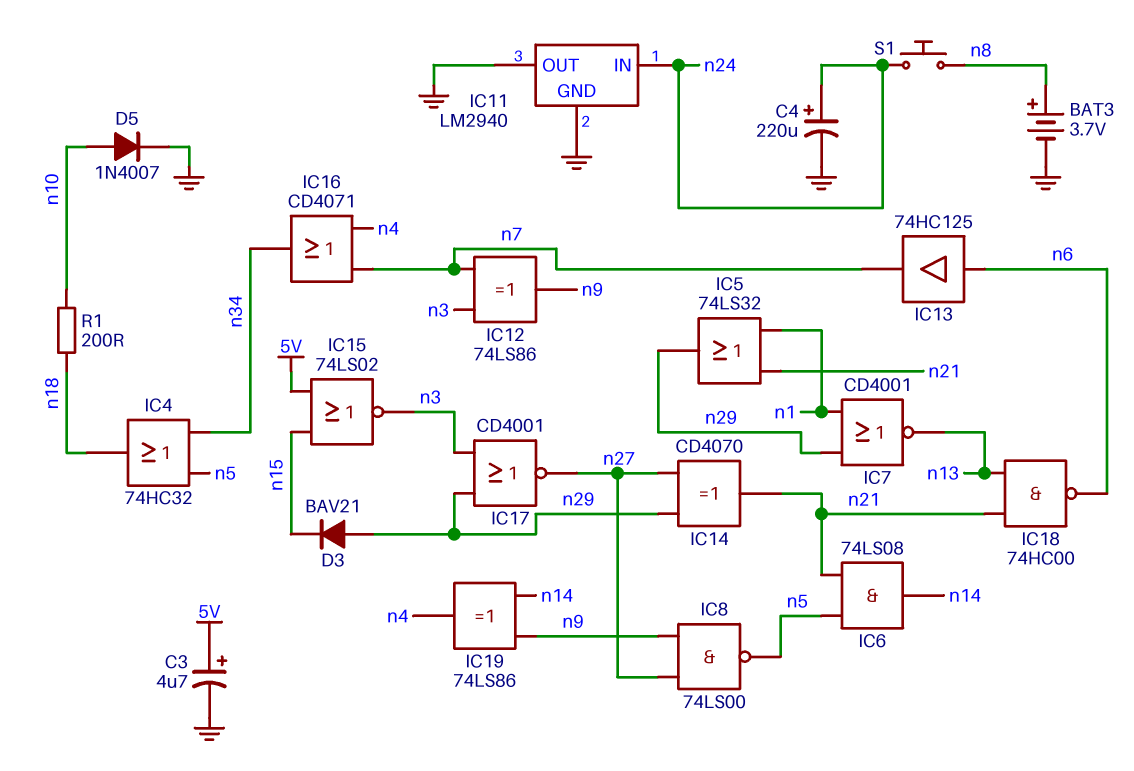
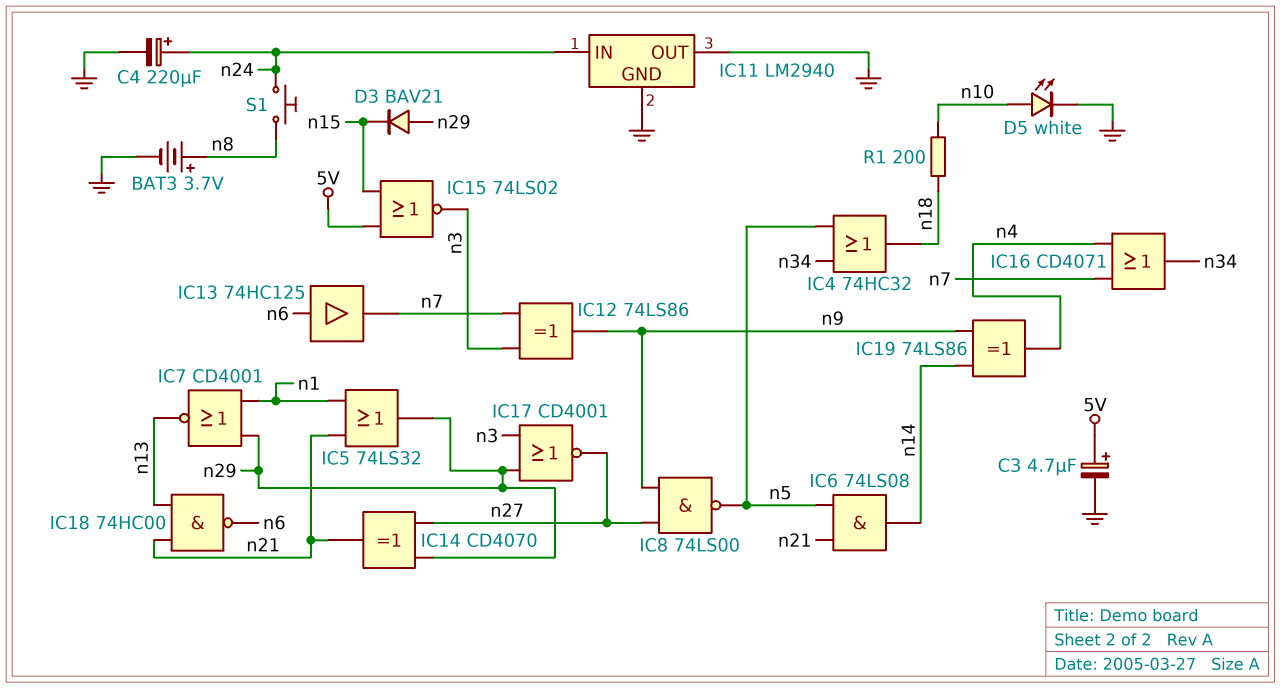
D5: diode 1N4007 (A n10, K GND) -> LED white (A n10, K GND)

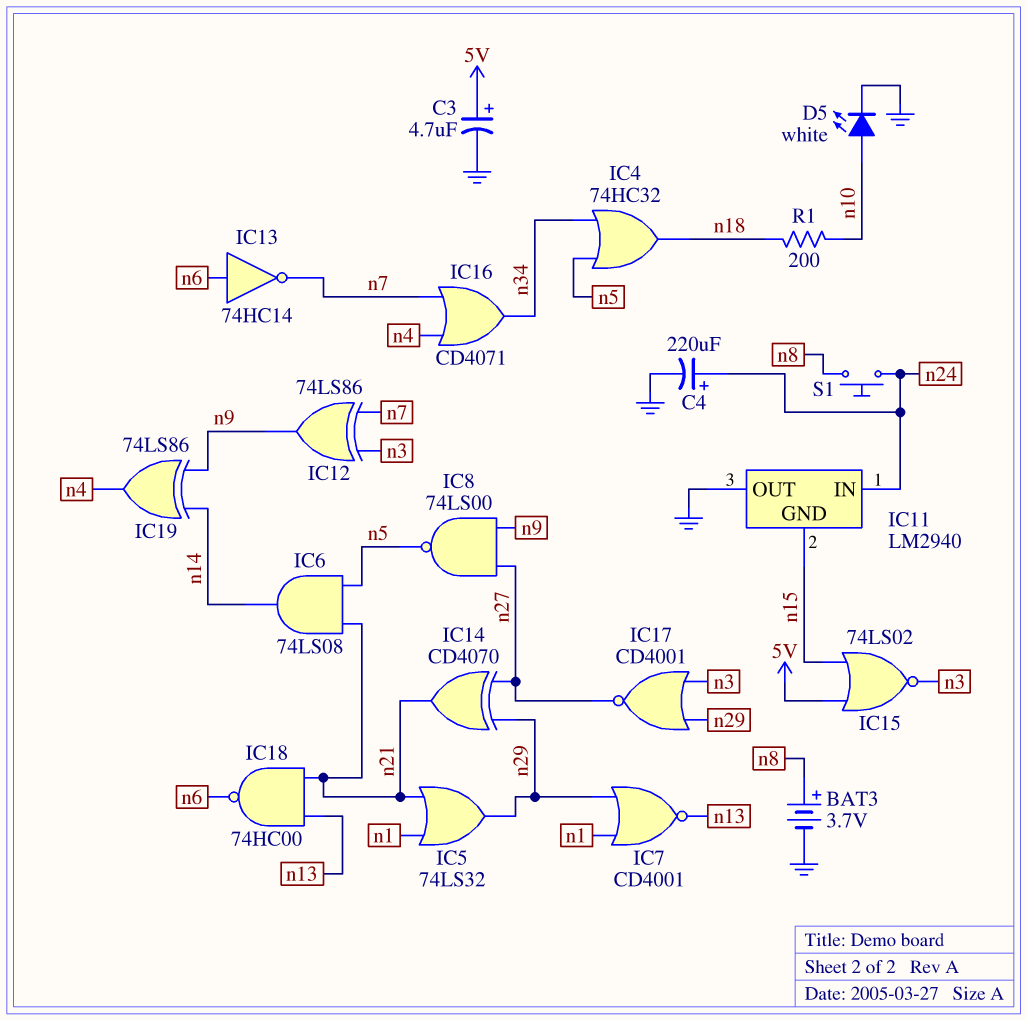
D3: diode BAV21 (A n29, K n15) -> none
IC11 pin GND: GND -> n15
IC13: buffer 74HC125 (in n6, out n7) -> NOT 74HC14 (in n6, out n7)

